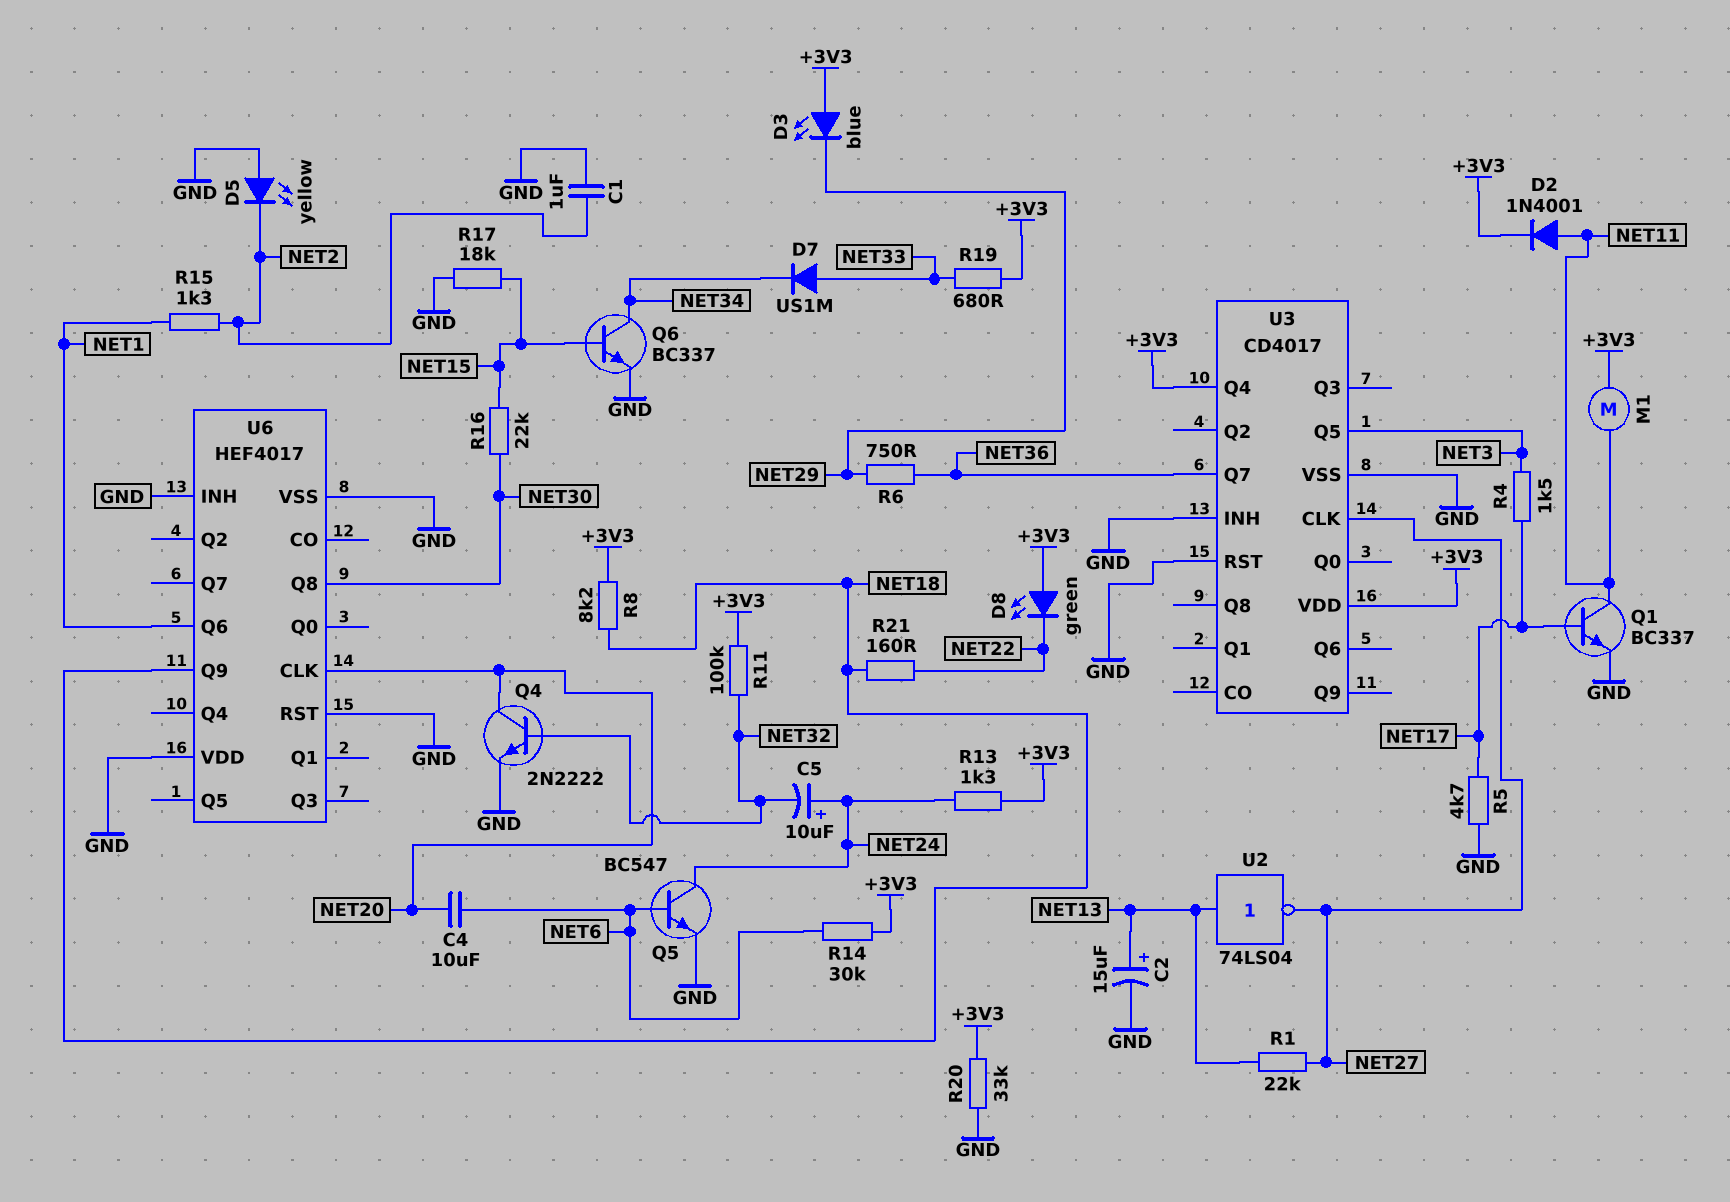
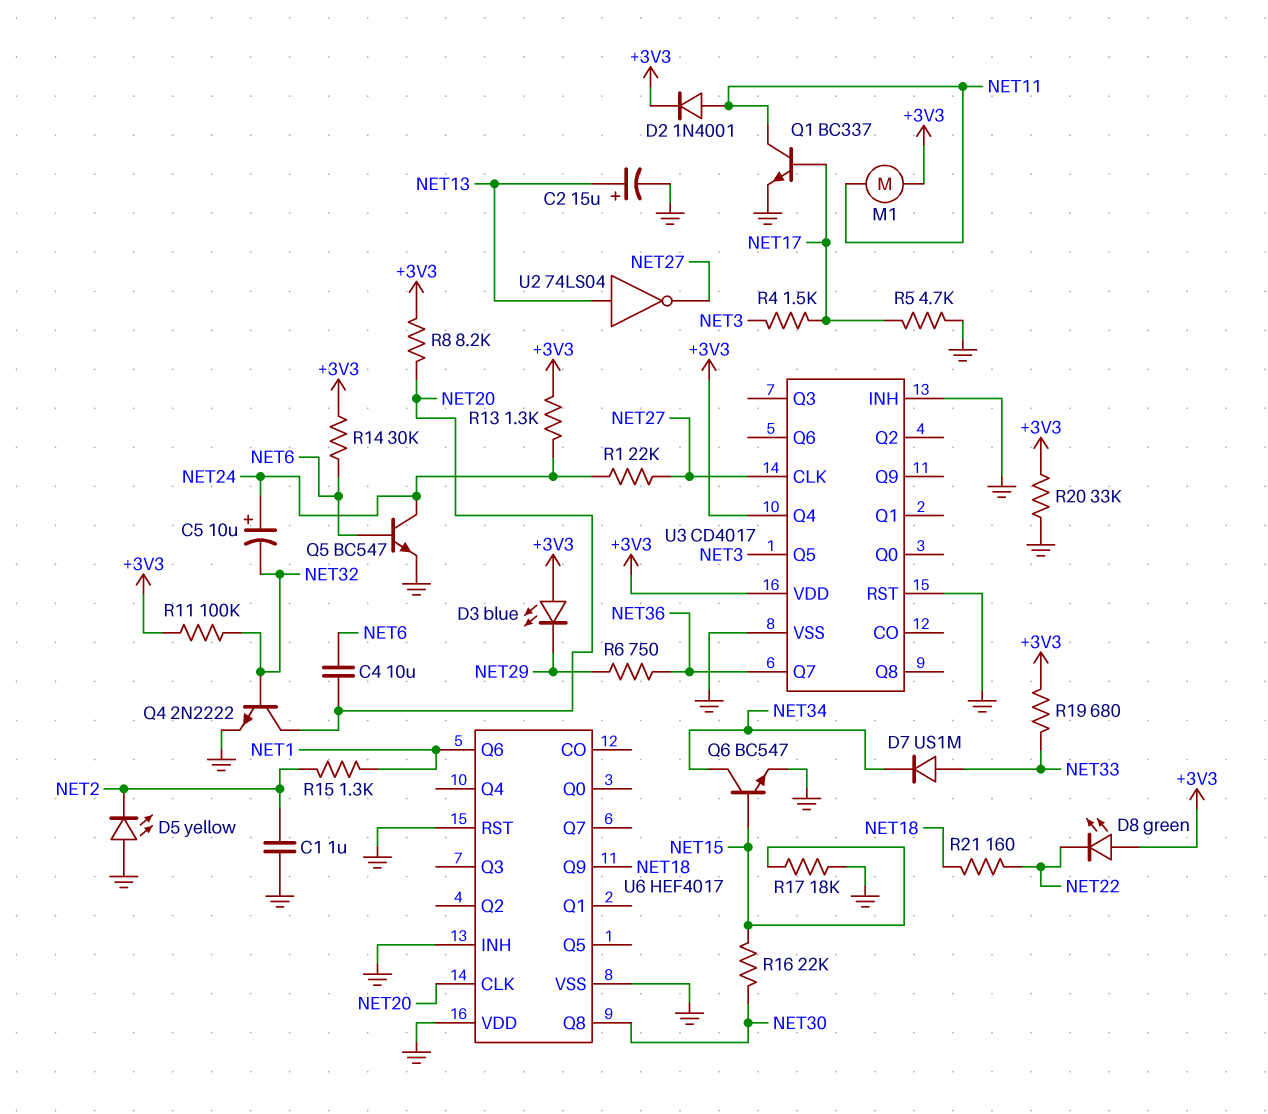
Q6: NPN BC337 (B NET15, C NET34, E GND) -> NPN BC547 (B NET15, C NET34, E GND)
R1: 22k (NET13, NET27) -> 22k (NET24, NET27)
R8: 8.2k (+3V3, NET18) -> 8.2k (+3V3, NET20)

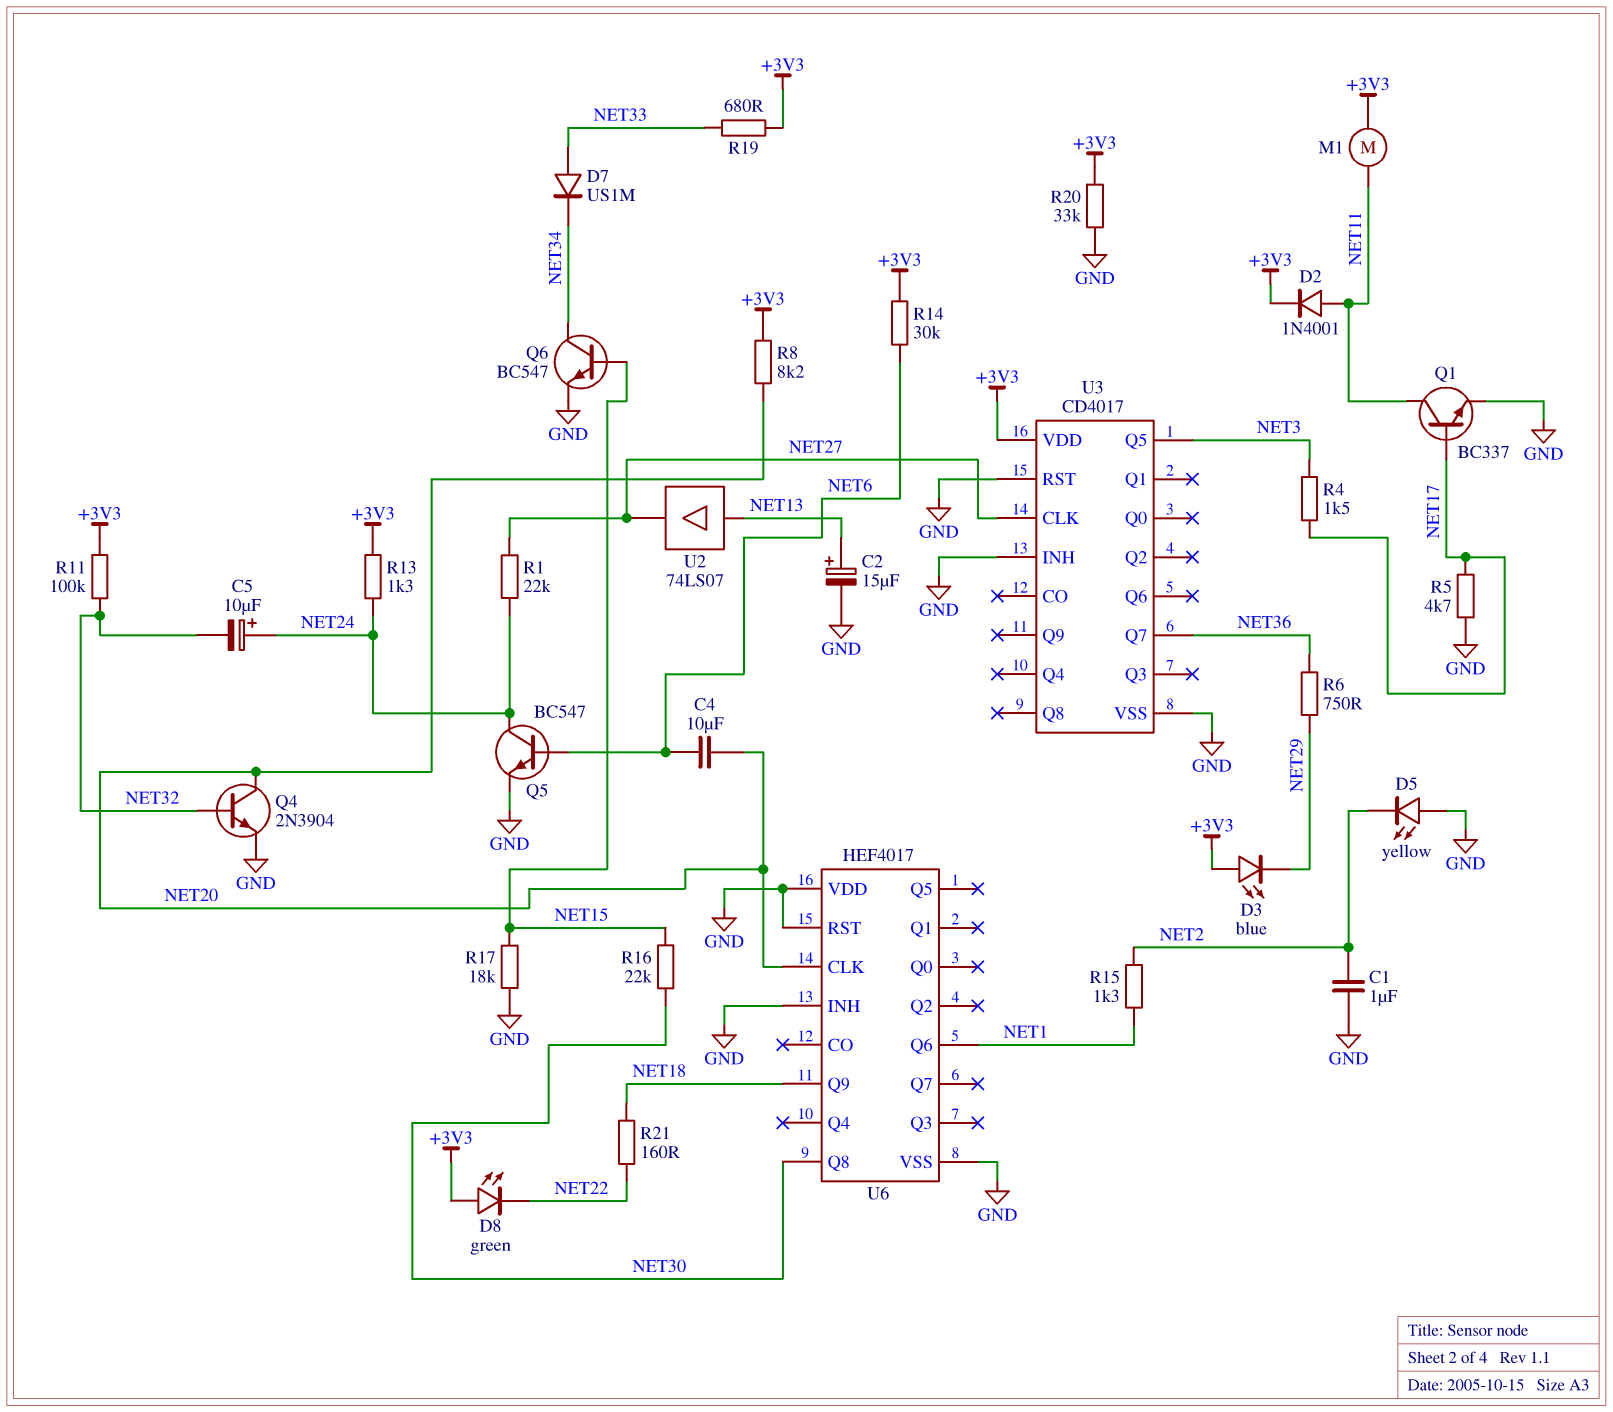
Q4: NPN 2N2222 (B NET32, C NET20, E GND) -> NPN 2N3904 (B NET32, C NET20, E GND)
U2: NOT 74LS04 (in NET13, out NET27) -> buffer 74LS07 (in NET13, out NET27)
U3 pin Q4: +3V3 -> none

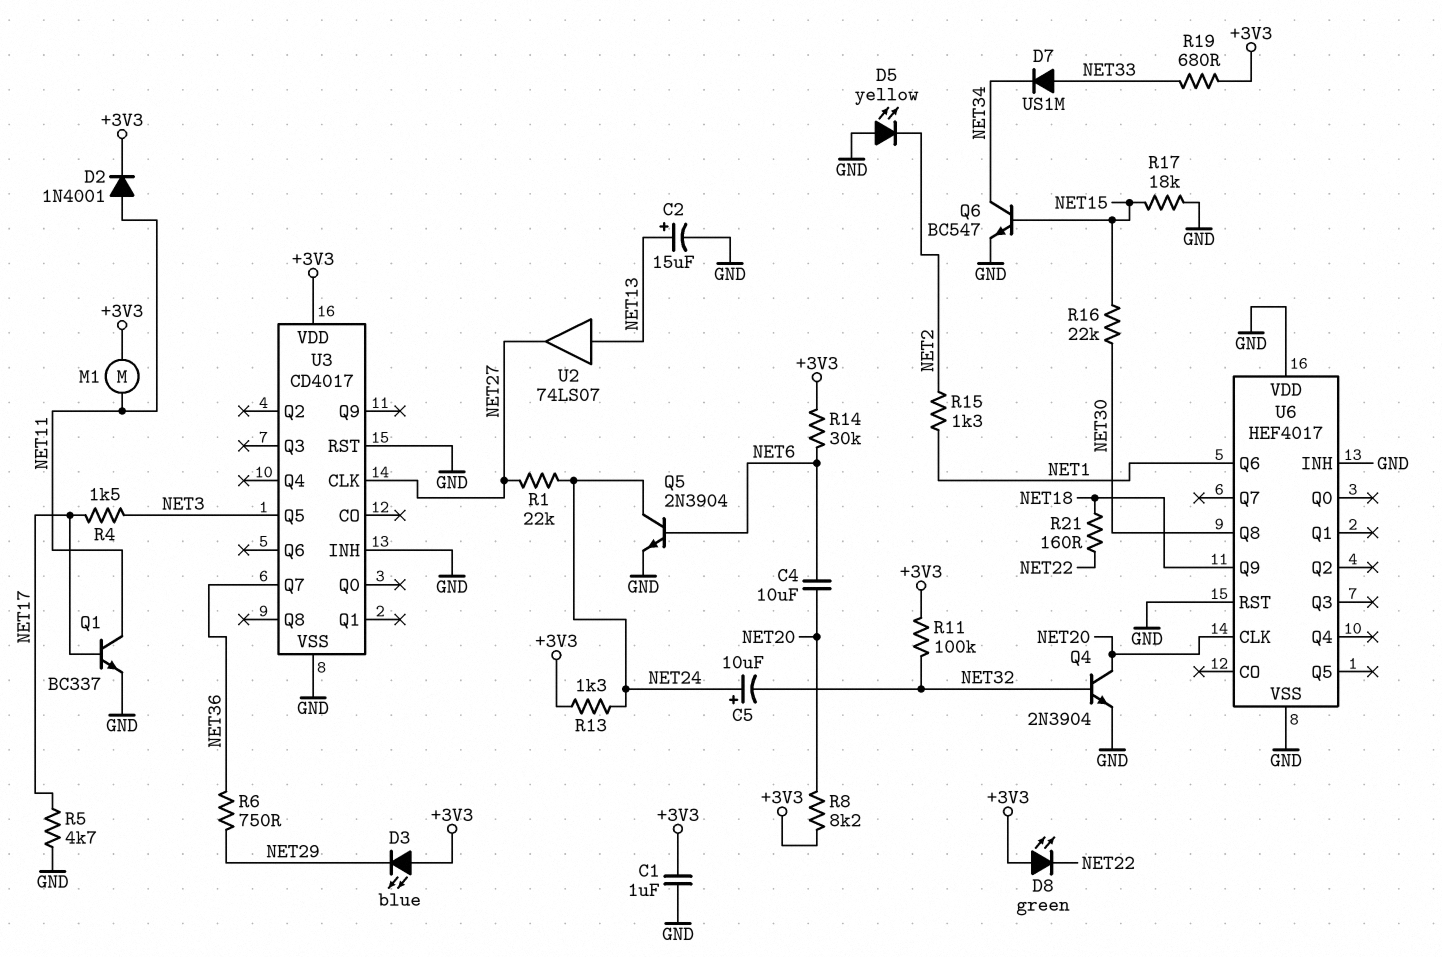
C1: 1uF (GND, NET2) -> 1uF (+3V3, GND)
Q5: NPN BC547 (B NET6, C NET24, E GND) -> NPN 2N3904 (B NET6, C NET24, E GND)
R20: 33k (+3V3, GND) -> none

